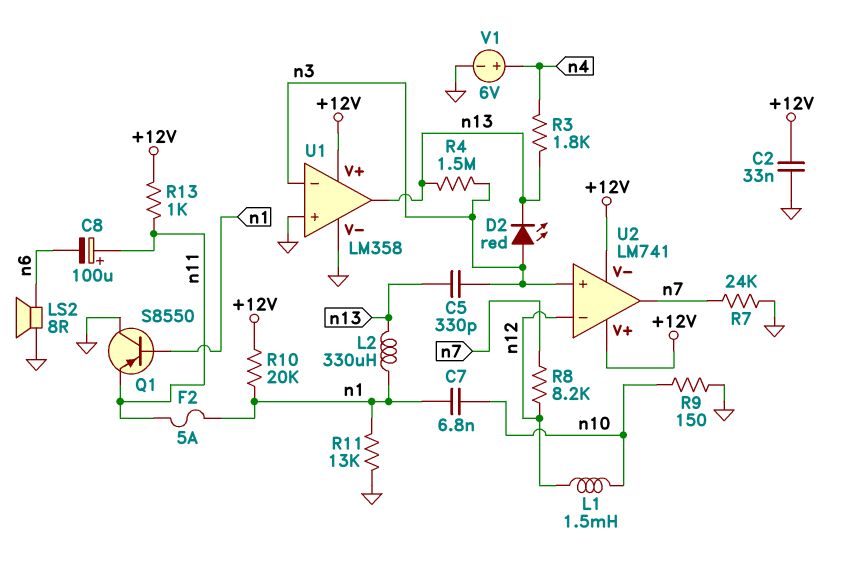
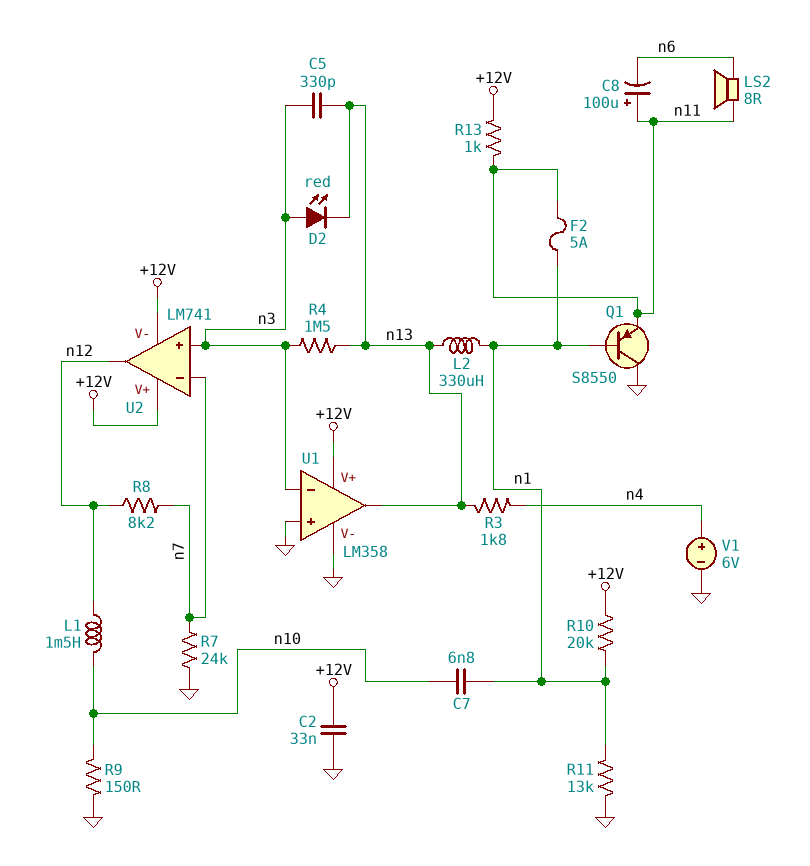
LS2: speaker 8R (GND, n6) -> speaker 8R (n6, n11)
U2 pin in-: n12 -> n7
U2 pin out: n7 -> n12

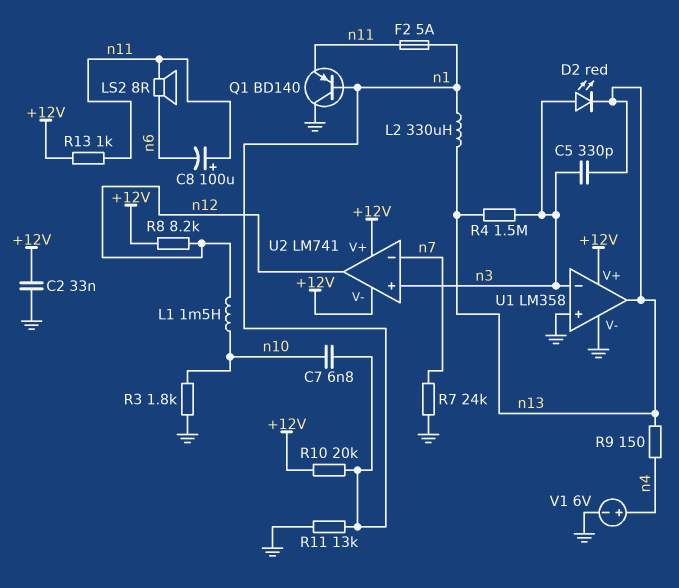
Q1: PNP S8550 (B n1, C GND, E n11) -> PNP BD140 (B n1, C GND, E n11)
R3: 1.8k (n4, n13) -> 1.8k (GND, n10)
R8: 8.2k (n7, n12) -> 8.2k (+12V, n12)
R9: 150 (GND, n10) -> 150 (n4, n13)

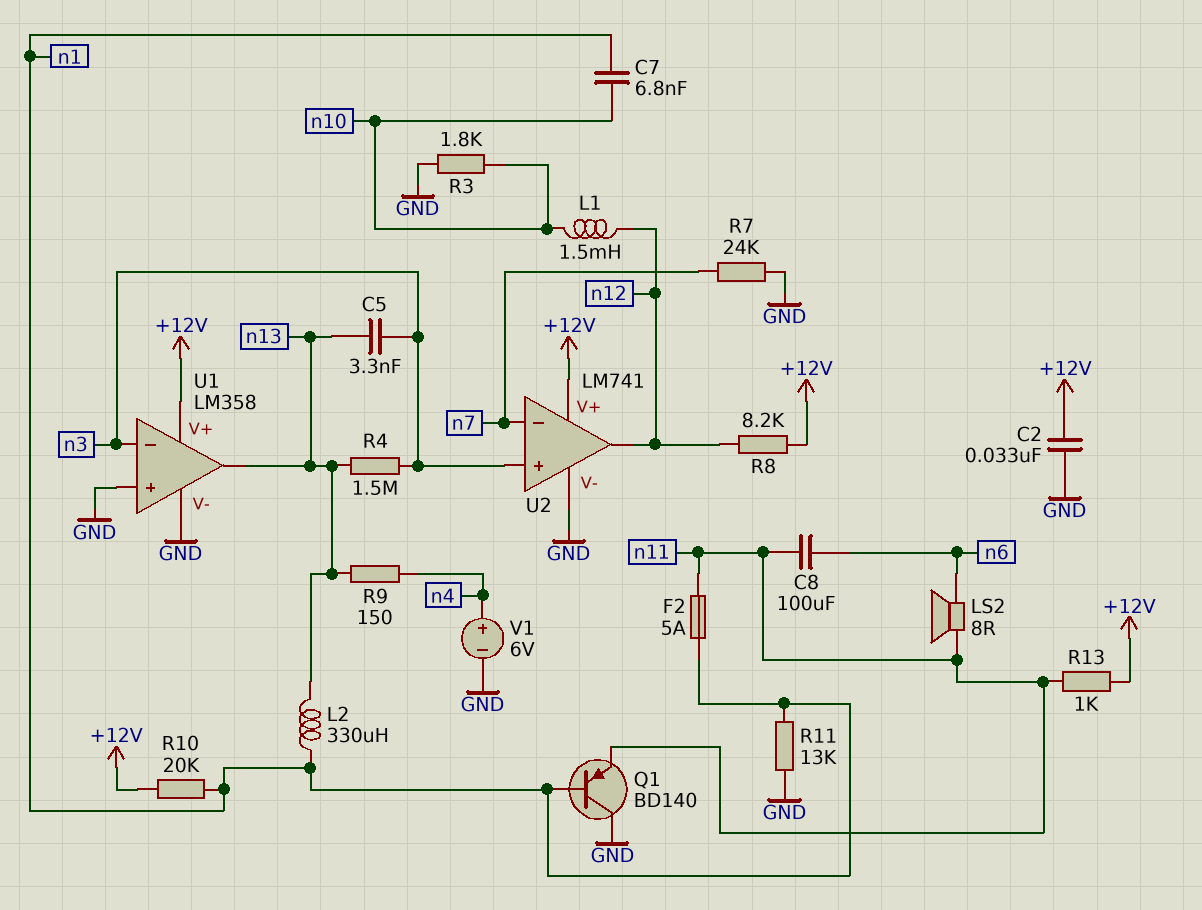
C5: 330pF (n3, n13) -> 3.3nF (n3, n13)
C8: 100uF (plus n11, minus n6) -> 100uF (n6, n11)
D2: LED red (A n3, K n13) -> none
U2 pin V-: +12V -> GND

